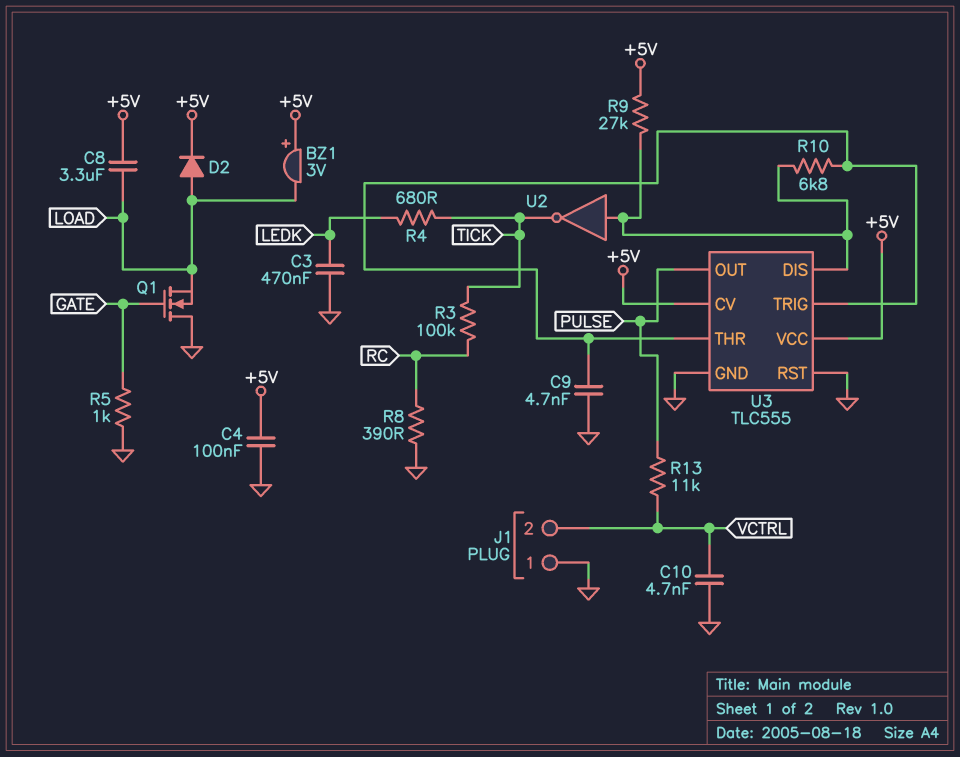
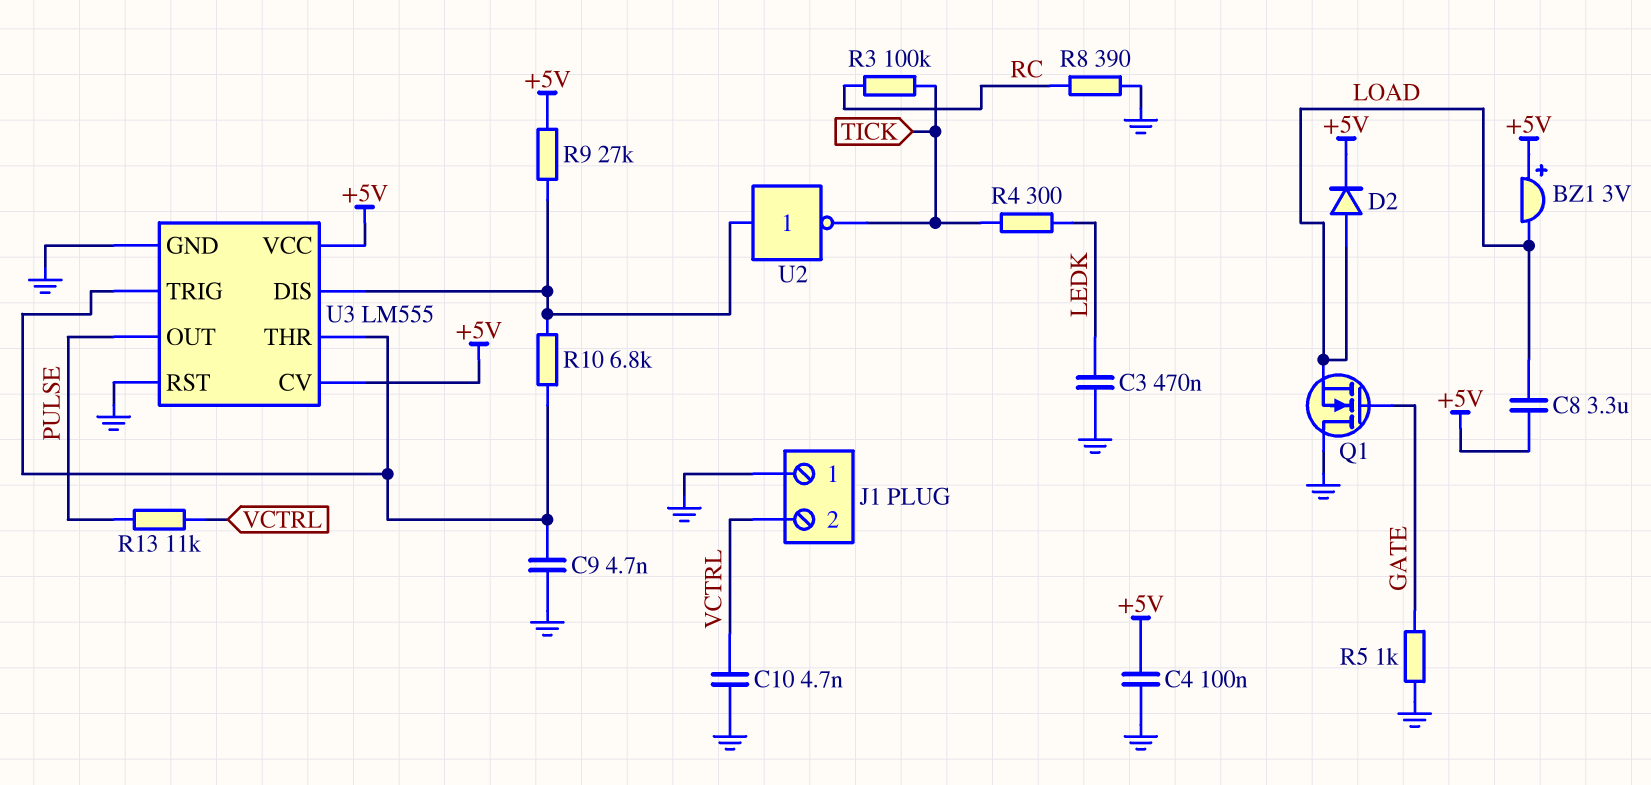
R4: 680 (LEDK, TICK) -> 300 (LEDK, TICK)
U3: TLC555 -> LM555

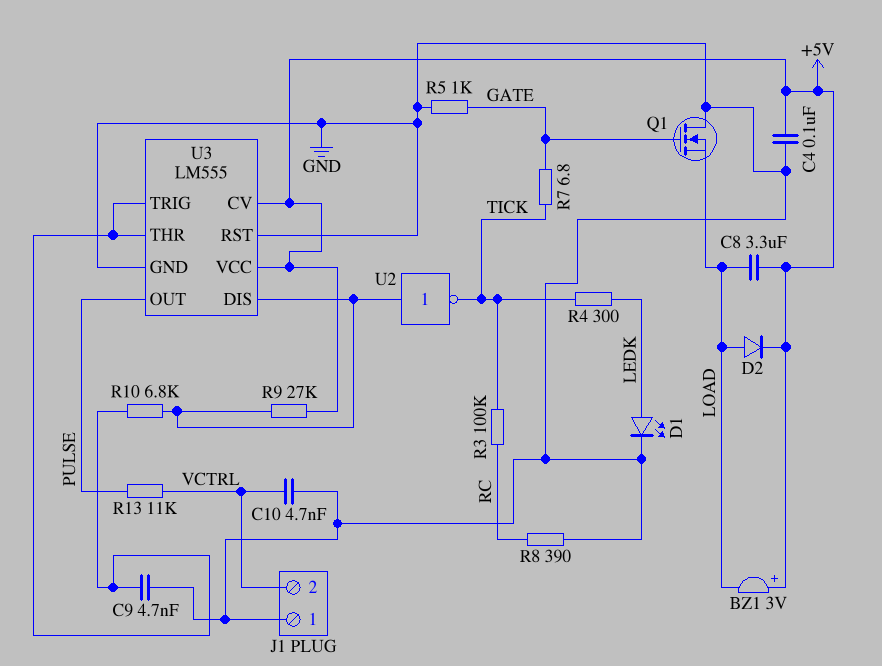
C3: 470nF (GND, LEDK) -> none
D1: none -> LED (A LEDK, K GND)
R7: none -> 6.8 (GATE, TICK)

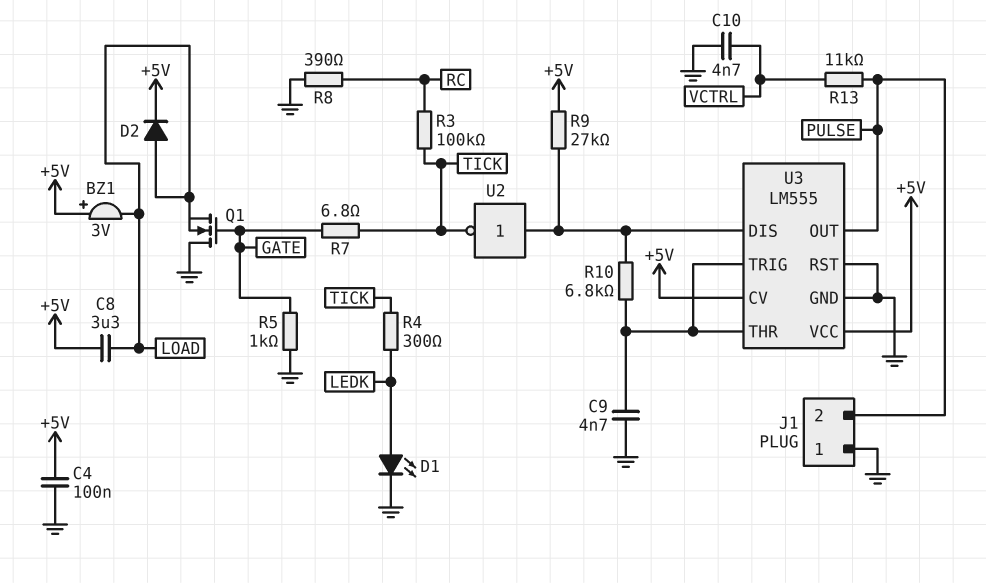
J1 pin 2: VCTRL -> PULSE

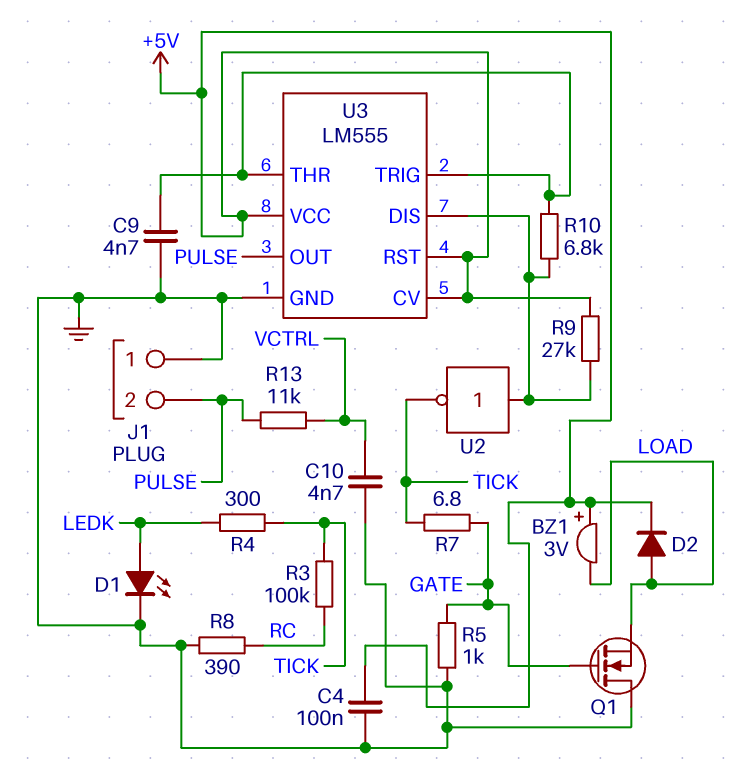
C8: 3.3uF (+5V, LOAD) -> none
U3 pin RST: GND -> +5V

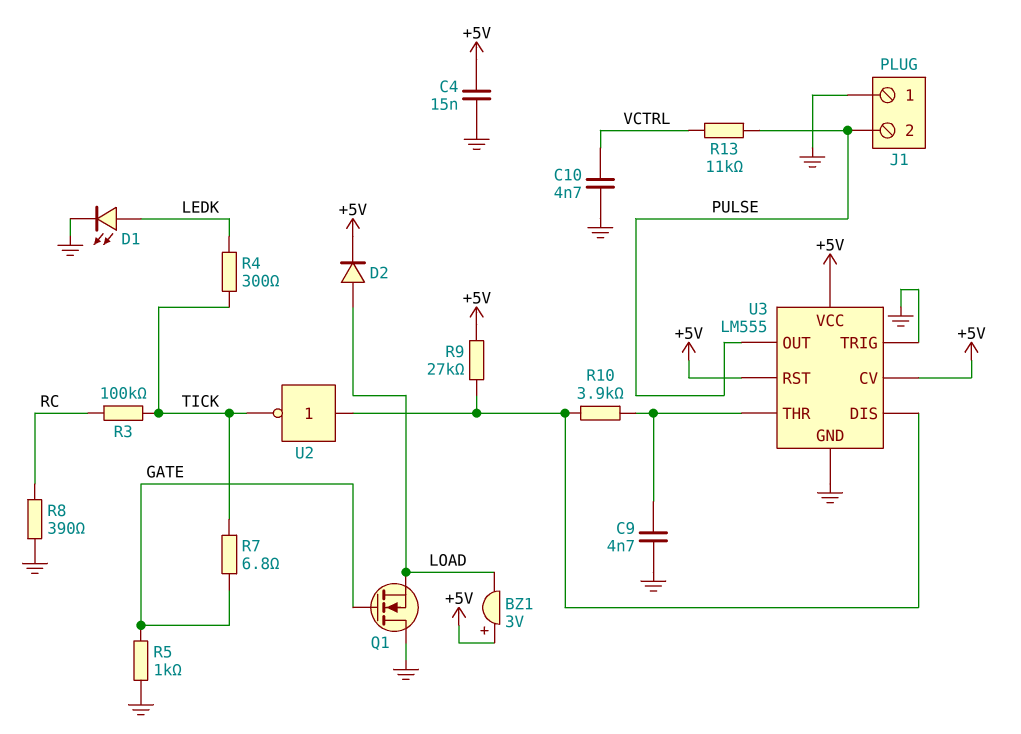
C4: 100nF (+5V, GND) -> 15nF (+5V, GND)
R10: 6.8k (U3/DIS, U3/THR) -> 3.9k (U3/DIS, U3/THR)
U3 pin TRIG: U3/THR -> GND

